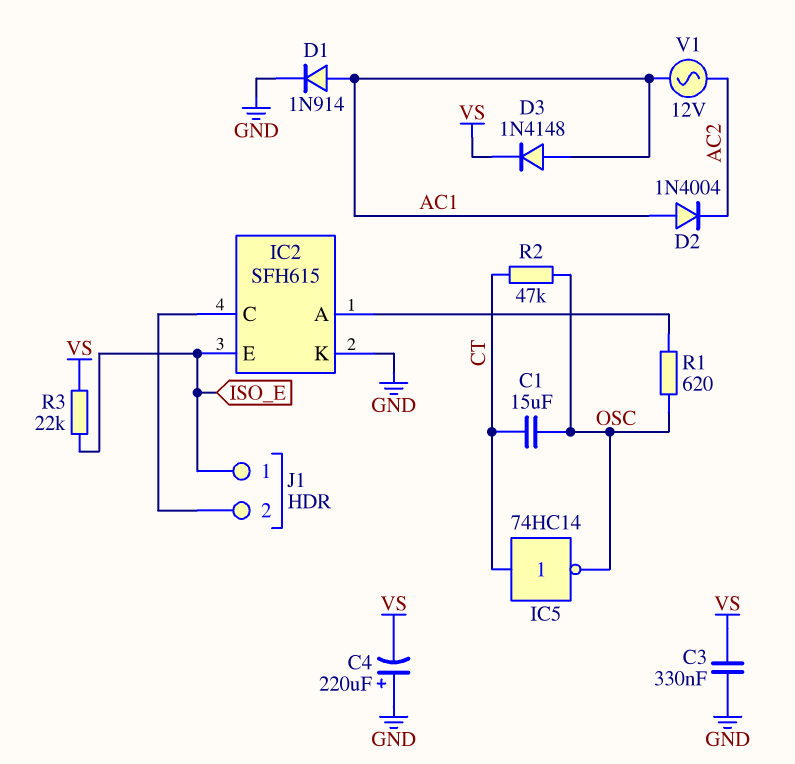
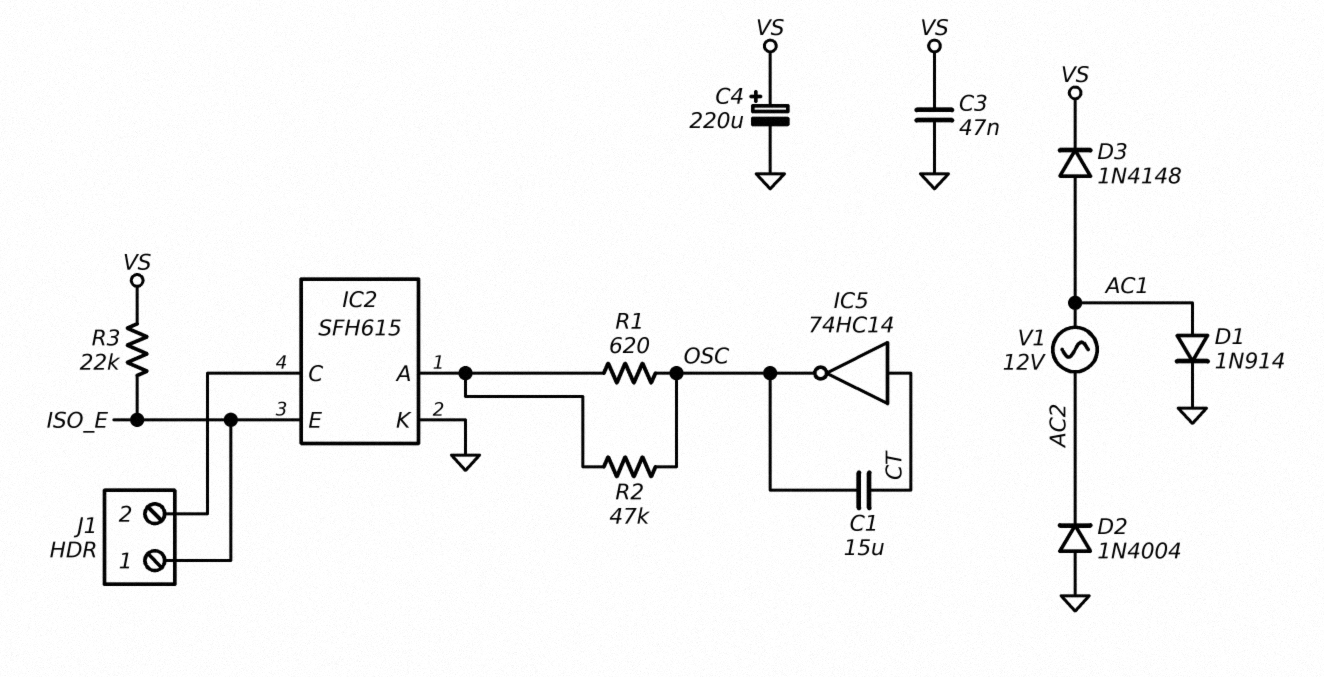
C3: 330nF (GND, VS) -> 47nF (GND, VS)
C4: 220uF (plus GND, minus VS) -> 220uF (plus VS, minus GND)
D2: diode 1N4004 (A AC1, K AC2) -> diode 1N4004 (A GND, K AC2)
R2: 47k (CT, OSC) -> 47k (IC2/A, OSC)

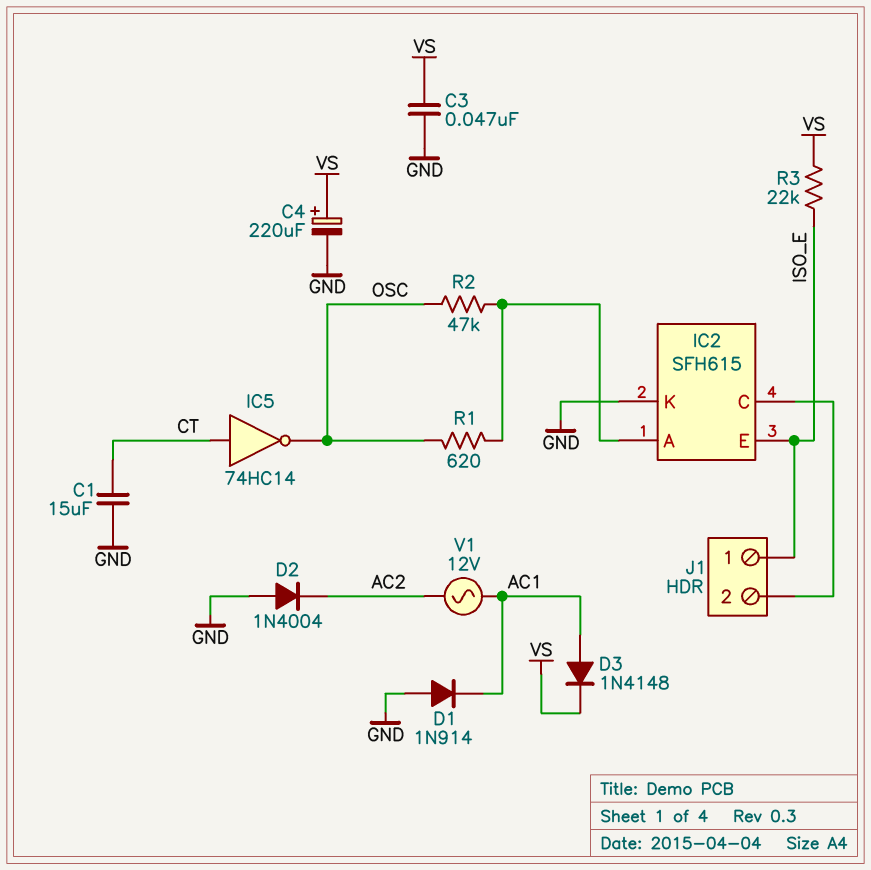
C1: 15uF (CT, OSC) -> 15uF (CT, GND)
D1: diode 1N914 (A AC1, K GND) -> diode 1N914 (A GND, K AC1)

